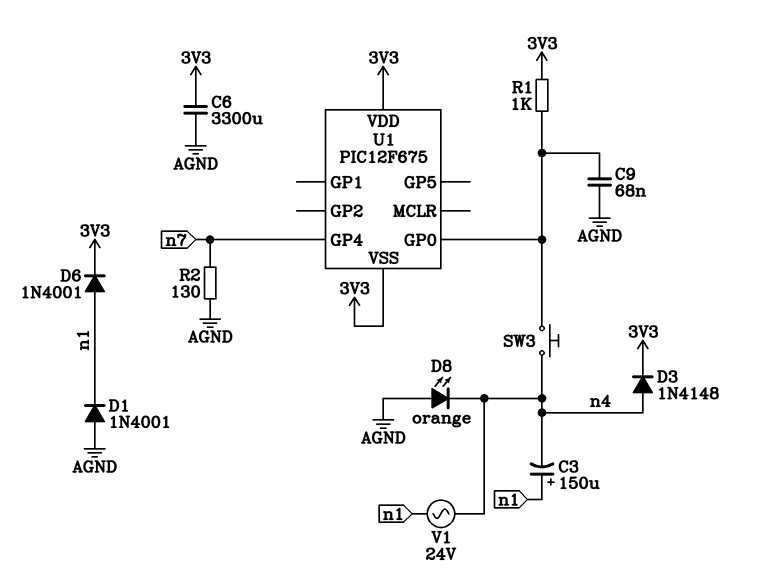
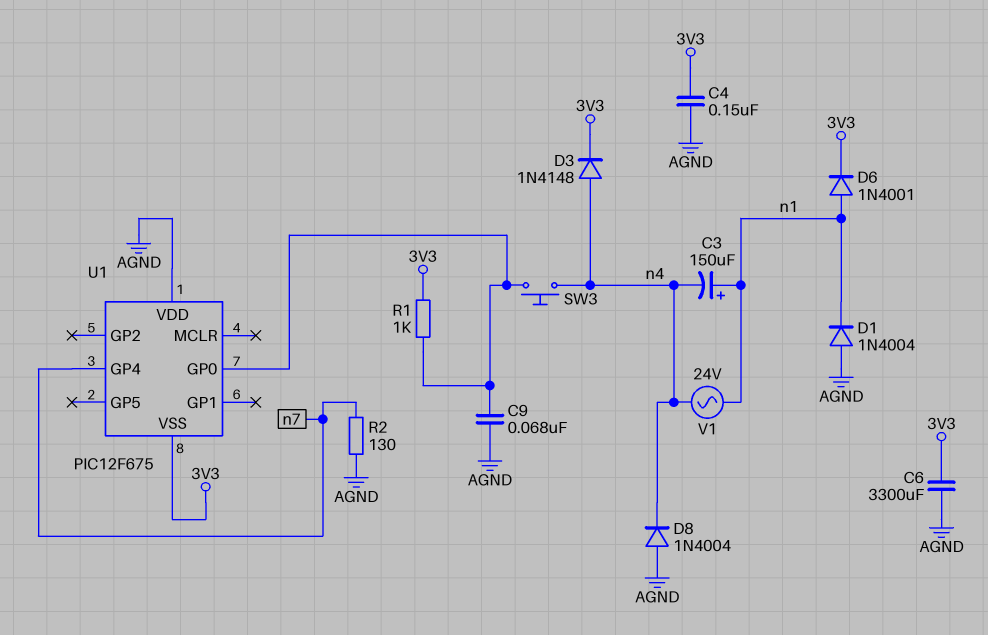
C4: none -> 150nF (3V3, AGND)
D1: diode 1N4001 (A AGND, K n1) -> diode 1N4004 (A AGND, K n1)
D8: LED orange (A AGND, K n4) -> diode 1N4004 (A AGND, K n4)
U1 pin VDD: 3V3 -> AGND

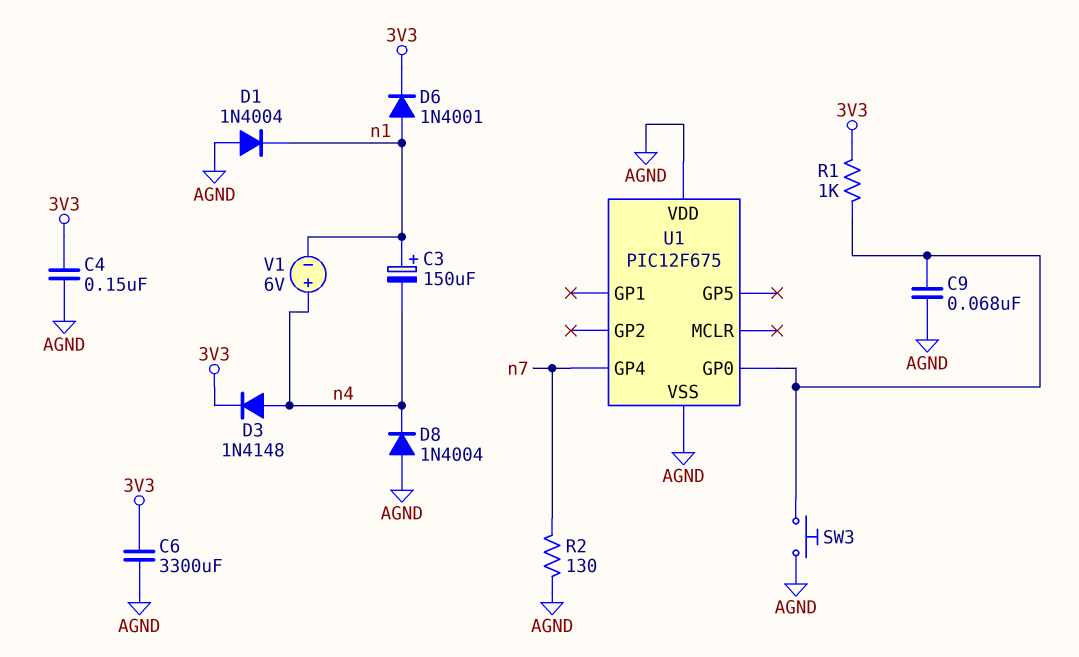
SW3: button (U1/GP0, n4) -> button (AGND, U1/GP0)
U1 pin VSS: 3V3 -> AGND
V1: AC 24V (n1, n4) -> 6V (plus n4, minus n1)

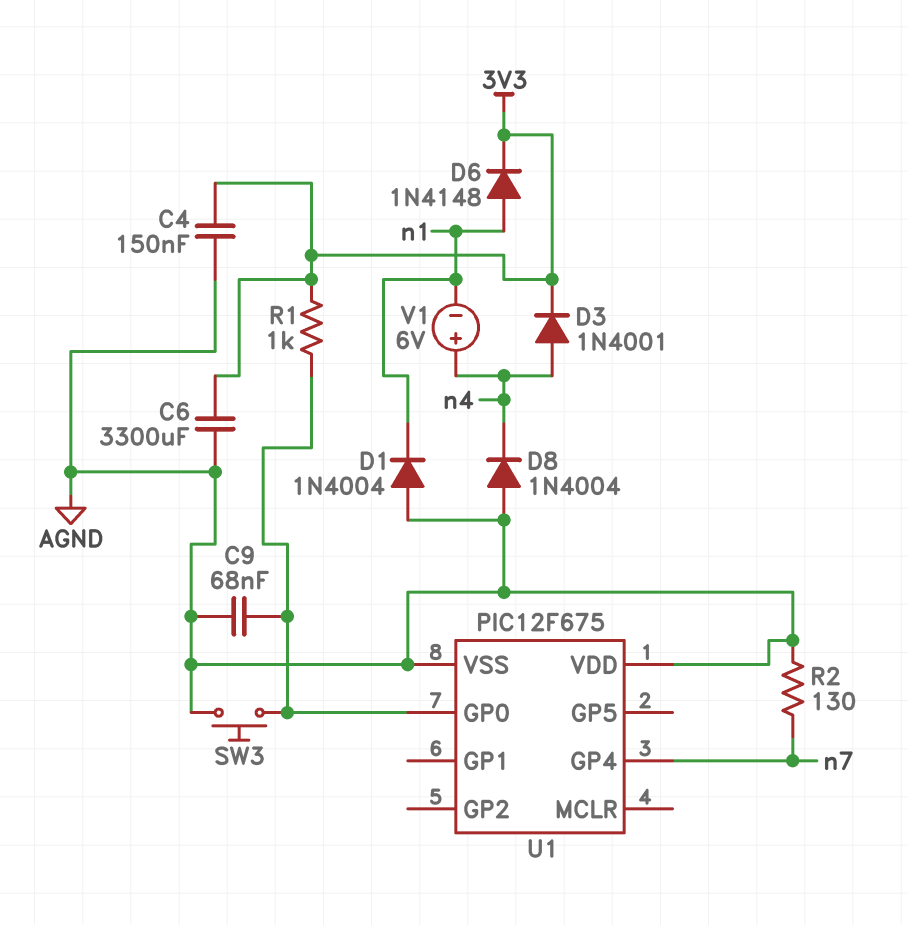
C3: 150uF (plus n1, minus n4) -> none
D3: diode 1N4148 (A n4, K 3V3) -> diode 1N4001 (A n4, K 3V3)
D6: diode 1N4001 (A n1, K 3V3) -> diode 1N4148 (A n1, K 3V3)

